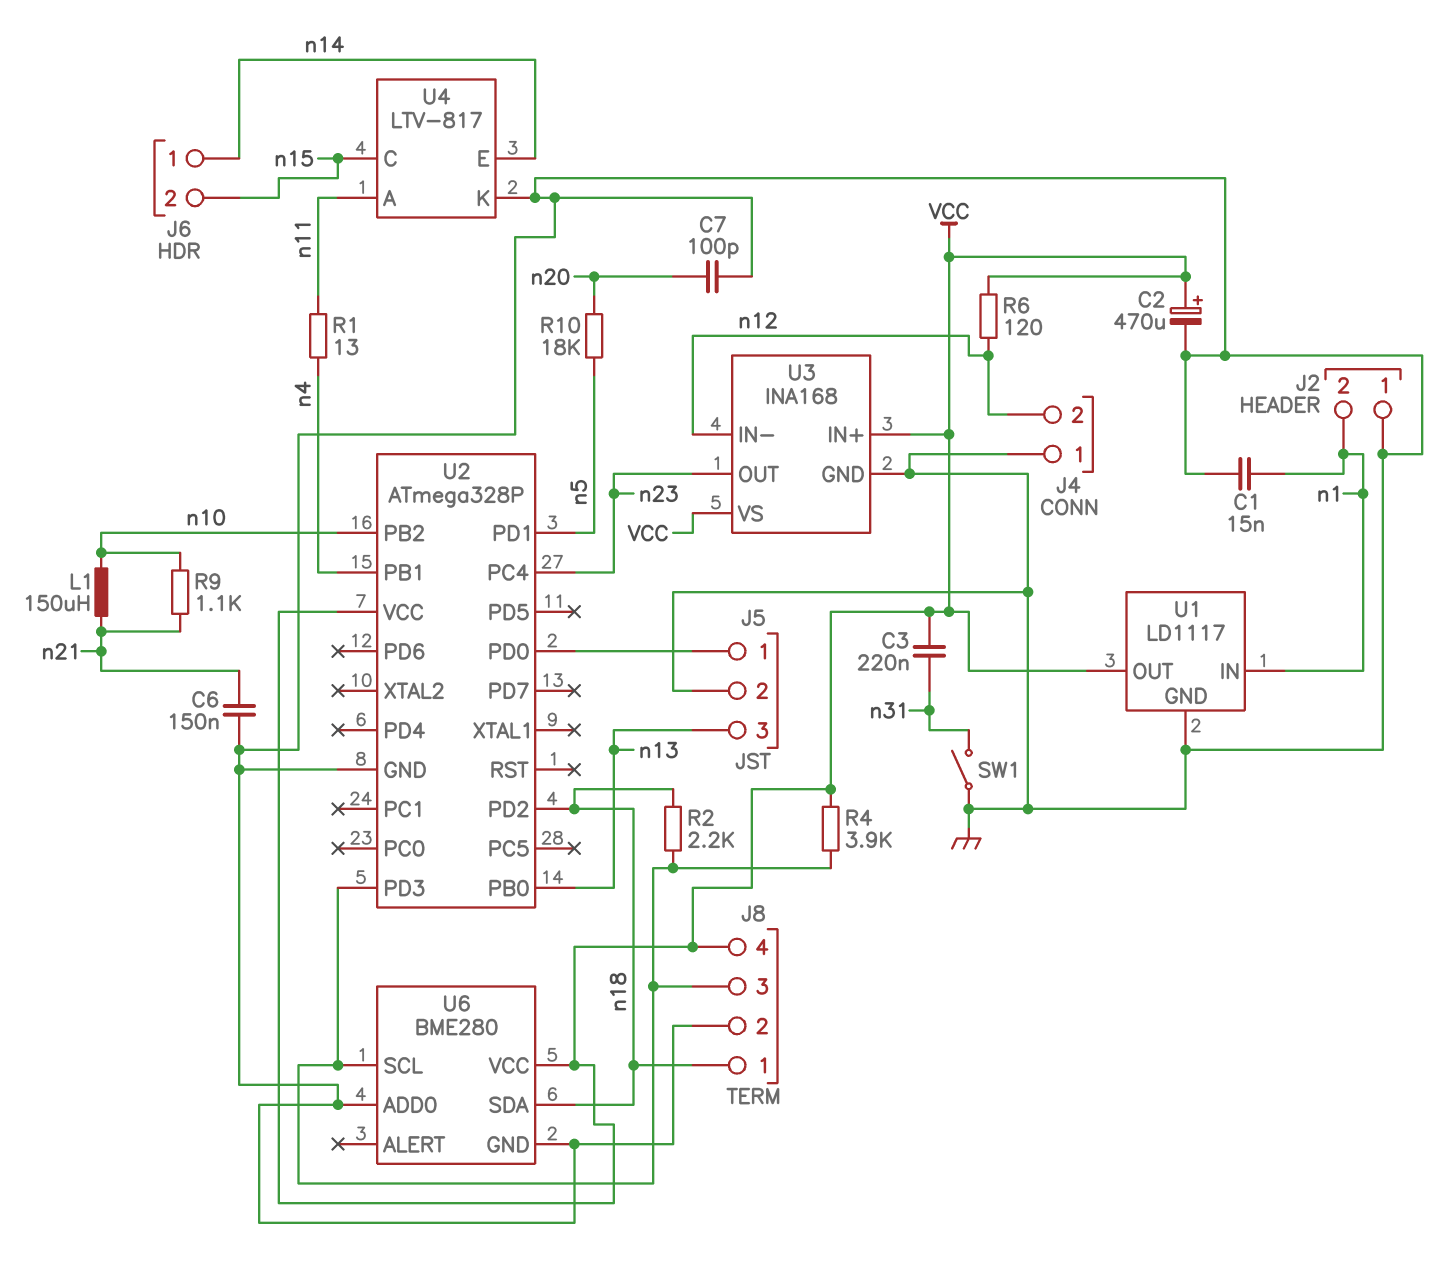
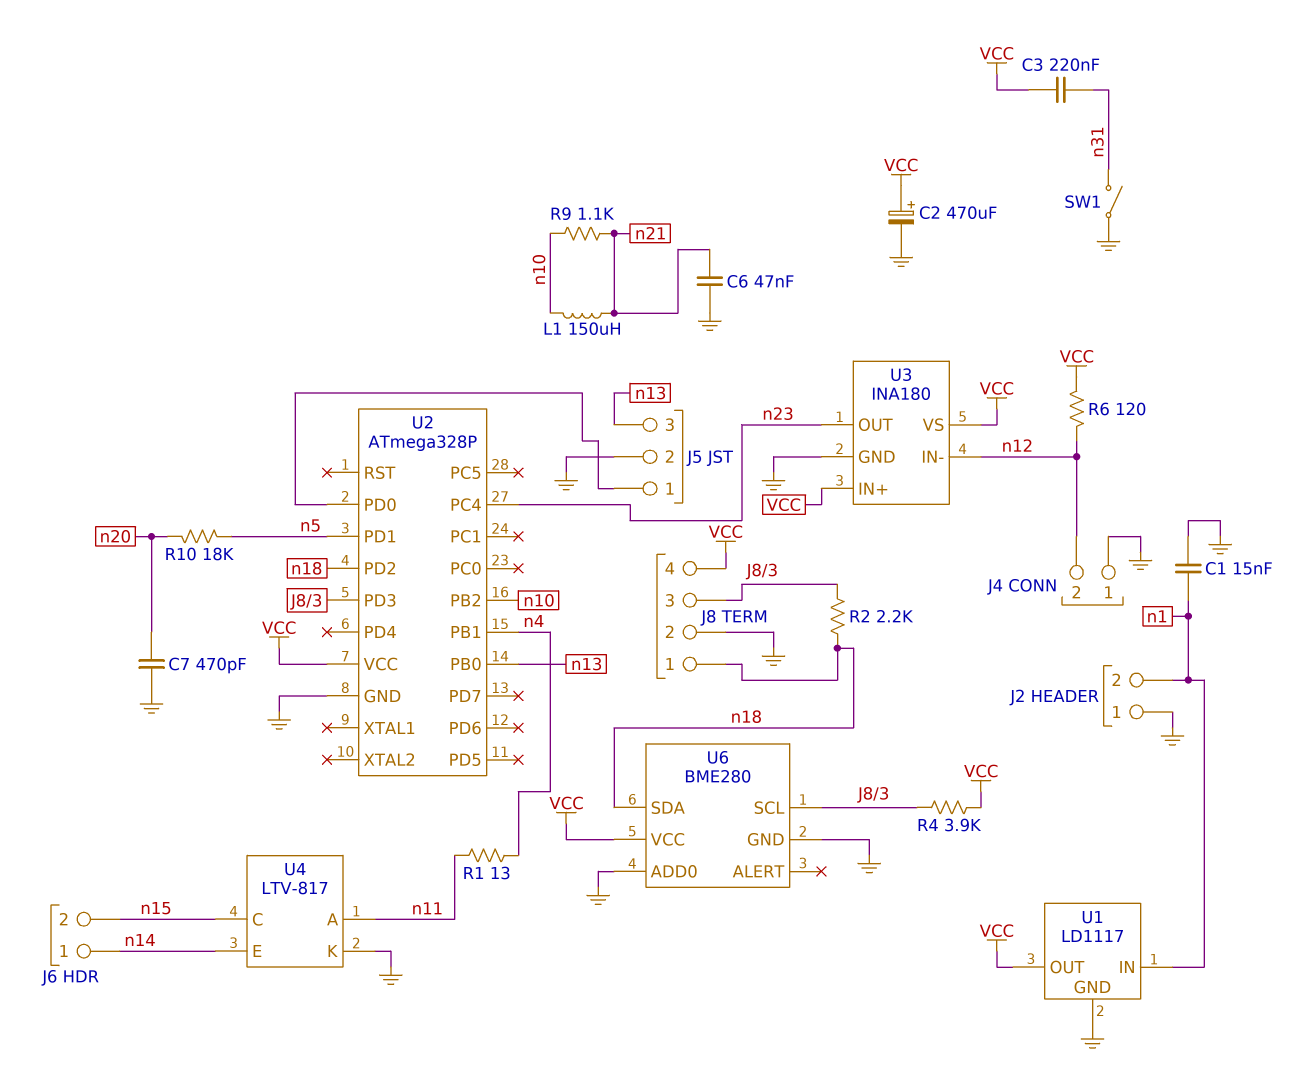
C6: 150nF (GND, n21) -> 47nF (GND, n21)
C7: 100pF (GND, n20) -> 470pF (GND, n20)
U3: INA168 -> INA180

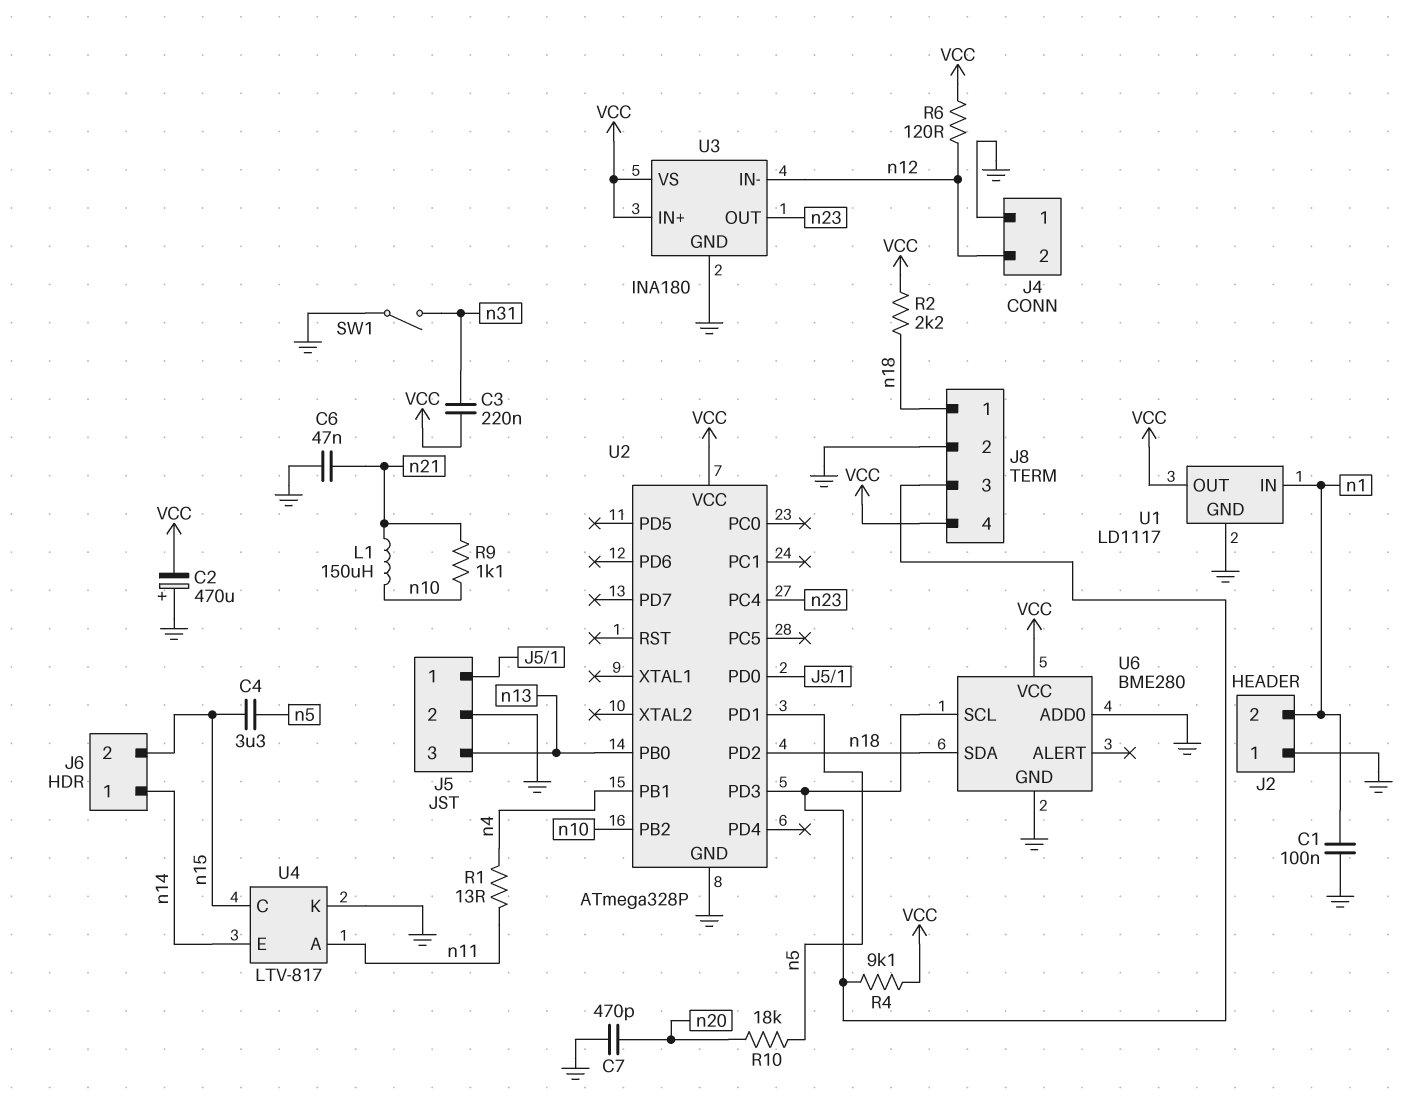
C1: 15nF (GND, n1) -> 100nF (GND, n1)
C2: 470uF (plus VCC, minus GND) -> 470uF (plus GND, minus VCC)
C4: none -> 3.3uF (n5, n15)
R2: 2.2k (J8/3, n18) -> 2.2k (VCC, n18)
R4: 3.9k (J8/3, VCC) -> 9.1k (J8/3, VCC)

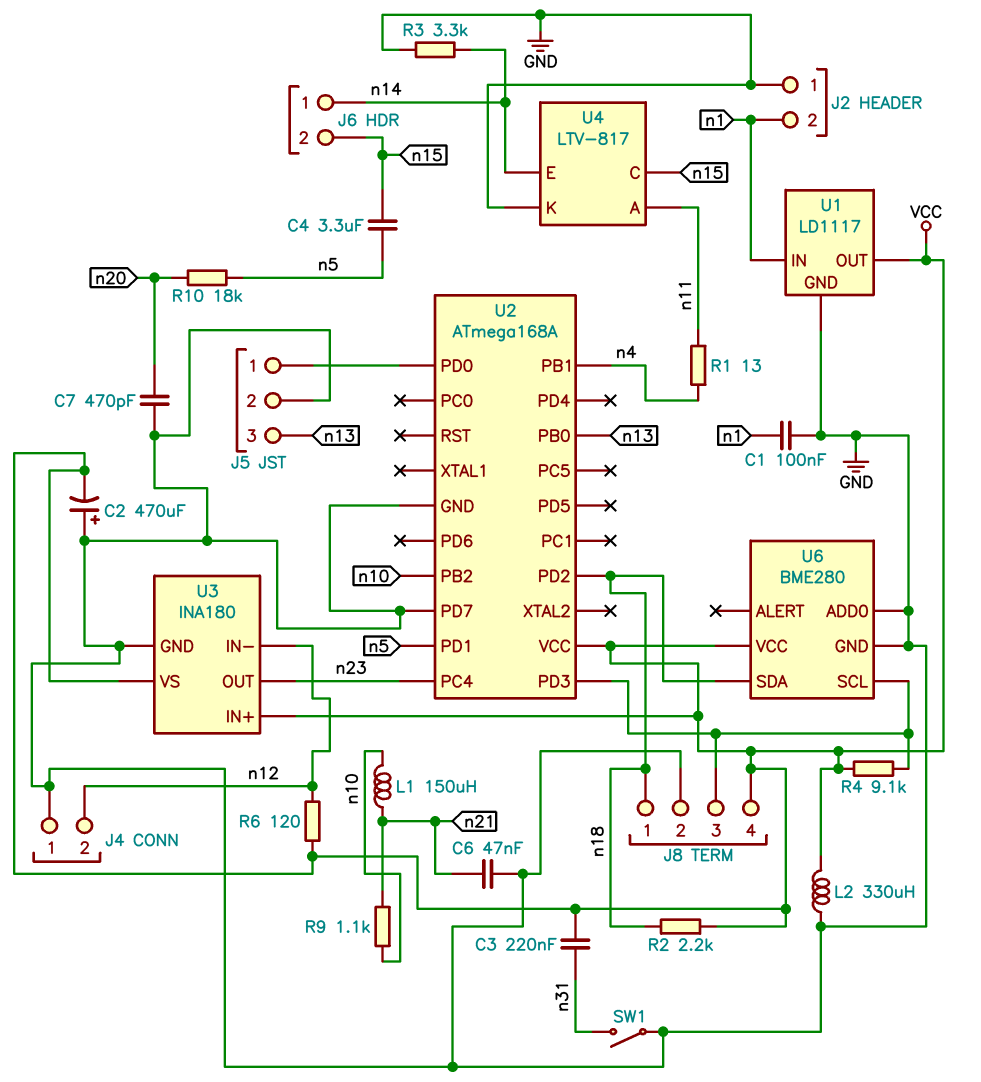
L2: none -> 330uH (GND, VCC)
R3: none -> 3.3k (GND, n14)
U2: ATmega328P -> ATmega168A
U2 pin PD7: none -> GND

